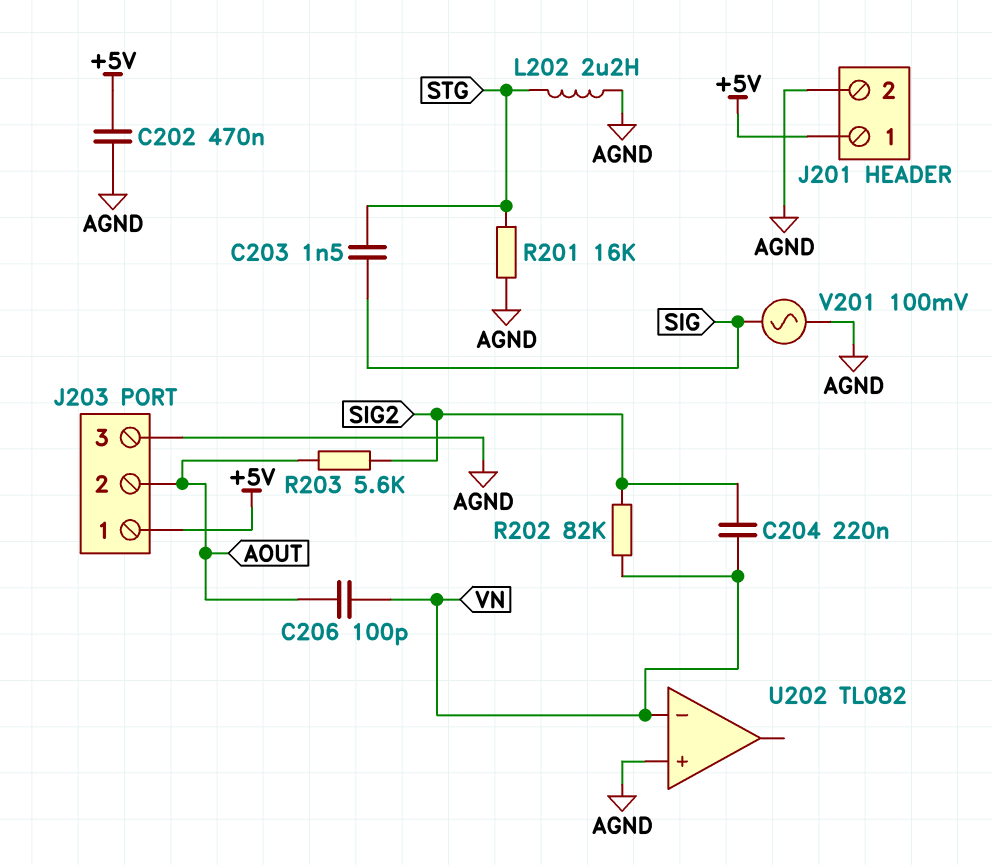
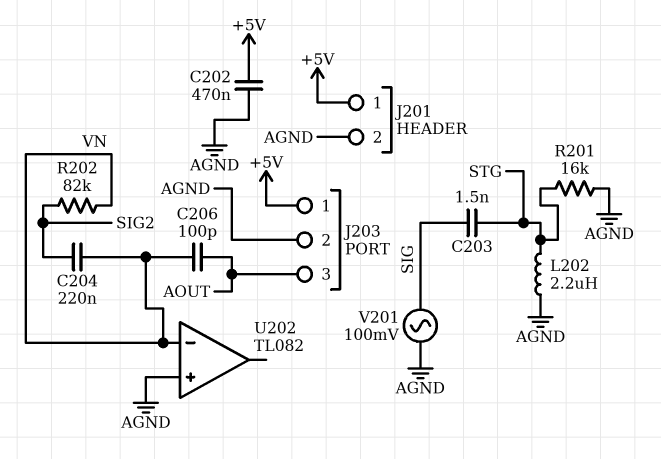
J203 pin 2: AOUT -> AGND
J203 pin 3: AGND -> AOUT
R203: 5.6k (AOUT, SIG2) -> none

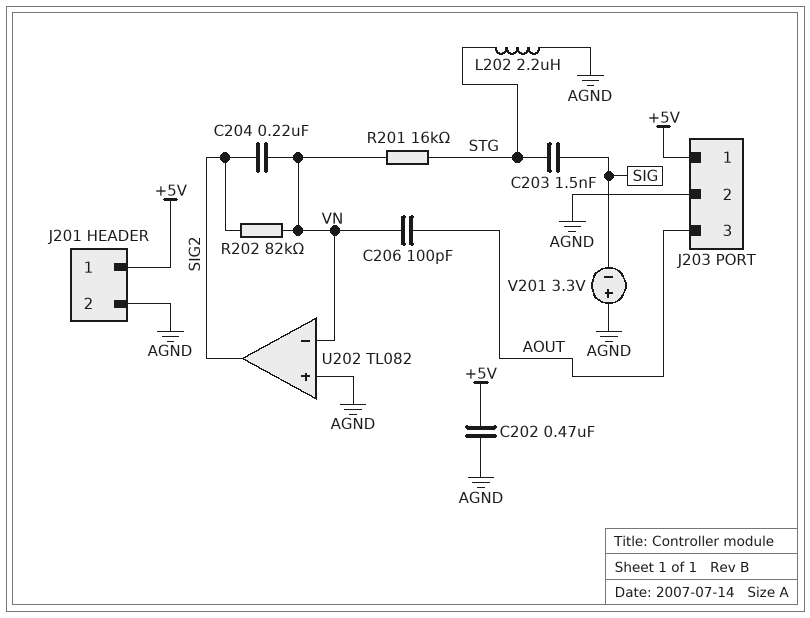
R201: 16k (AGND, STG) -> 16k (STG, VN)
U202 pin out: none -> SIG2
V201: AC 100mV (AGND, SIG) -> 3.3V (plus AGND, minus SIG)

